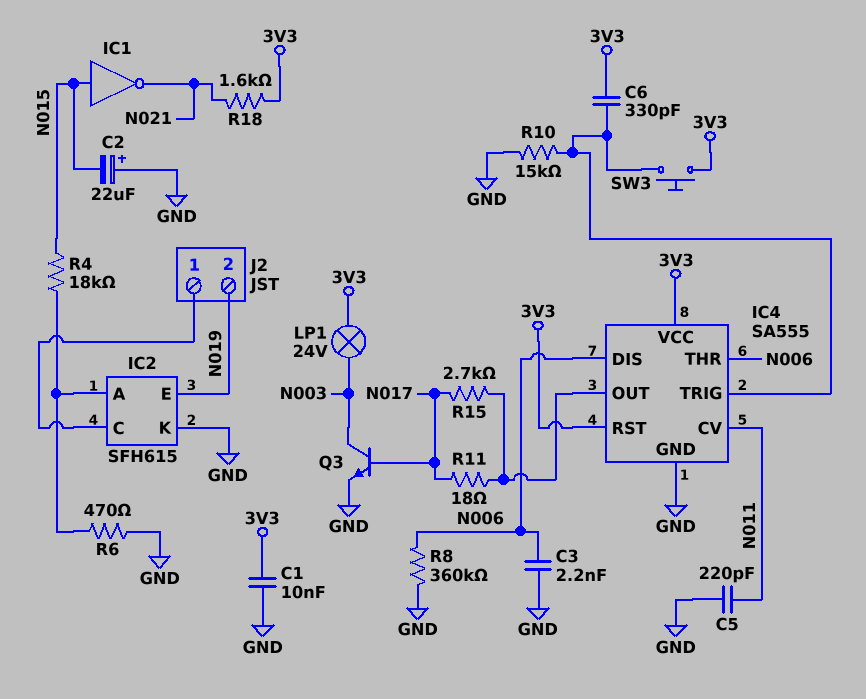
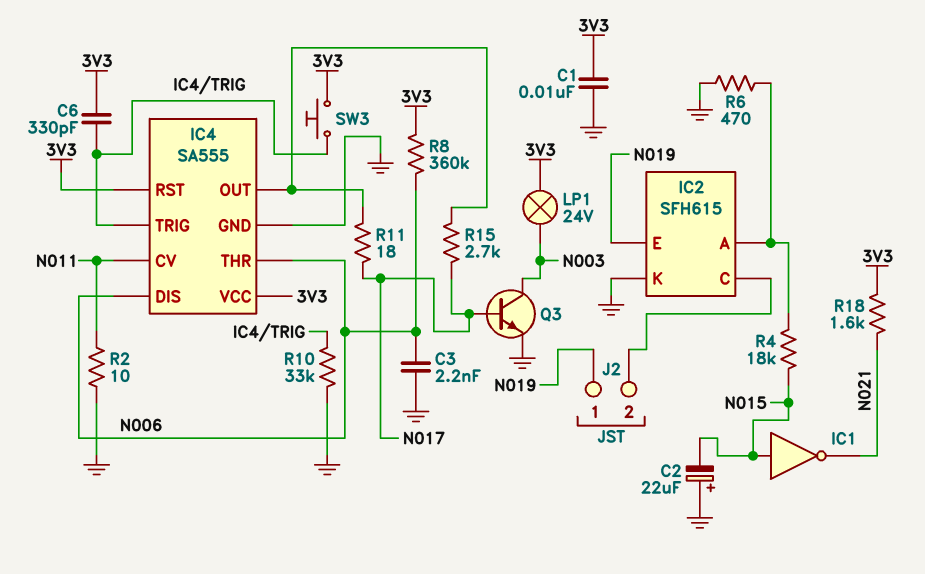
C5: 220pF (GND, N011) -> none
J2 pin 1: IC2/C -> N019
J2 pin 2: N019 -> IC2/C
R2: none -> 10 (GND, N011)
R8: 360k (GND, N006) -> 360k (3V3, N006)
R10: 15k (GND, IC4/TRIG) -> 33k (GND, IC4/TRIG)

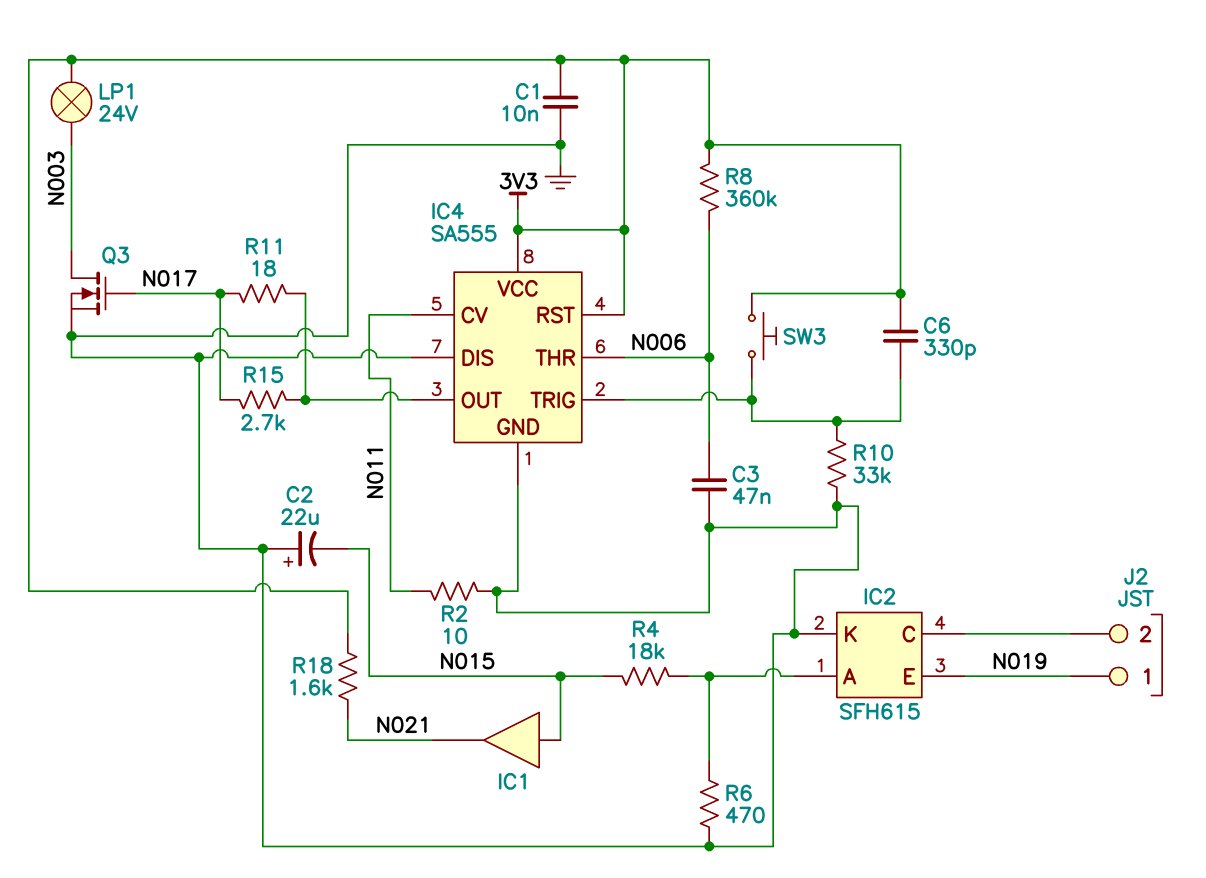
C3: 2.2nF (GND, N006) -> 47nF (GND, N006)
IC1: NOT (in N015, out N021) -> buffer (in N015, out N021)
IC4 pin DIS: N006 -> GND
Q3: NPN (B N017, C N003, E GND) -> NMOS (G N017, D N003, S GND)

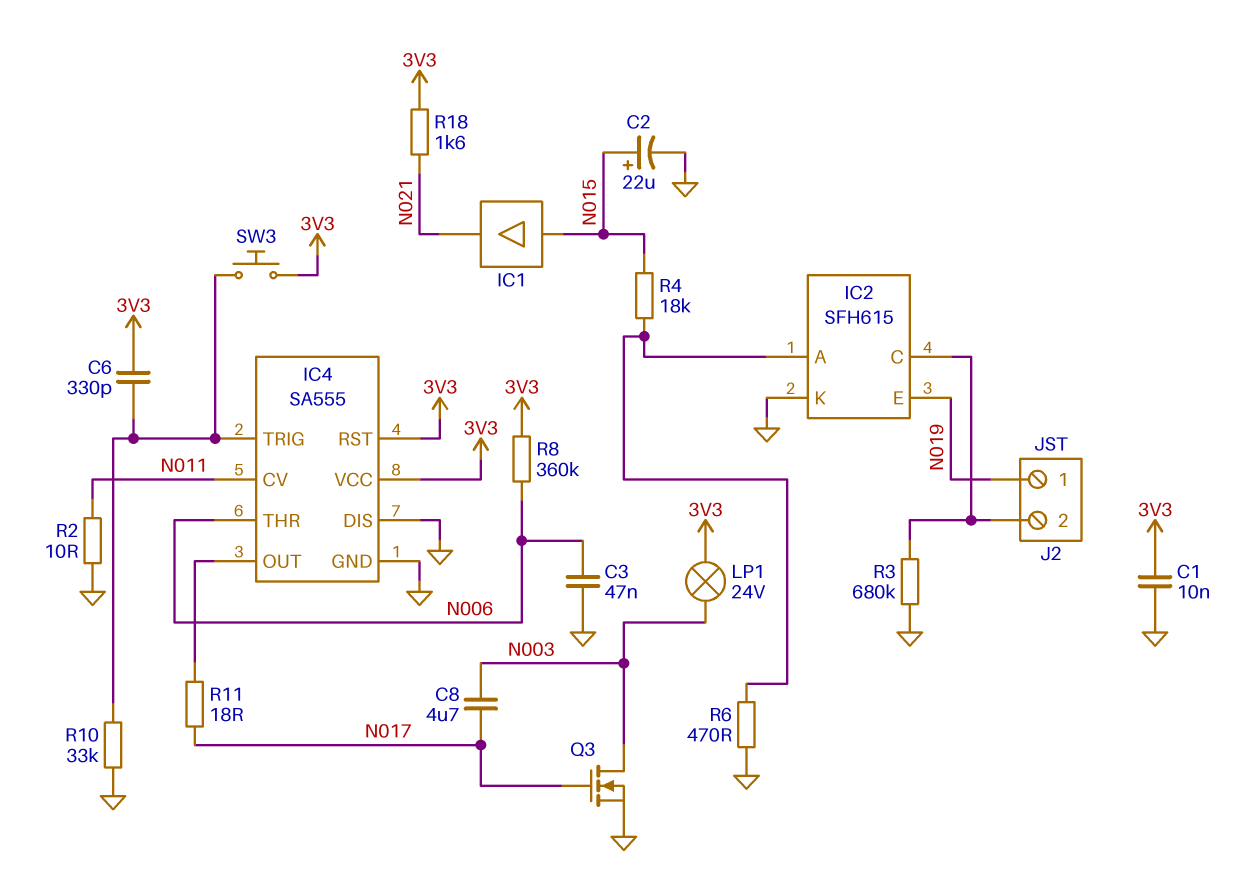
C2: 22uF (plus GND, minus N015) -> 22uF (plus N015, minus GND)
C8: none -> 4.7uF (N003, N017)
R3: none -> 680k (GND, IC2/C)
R15: 2.7k (IC4/OUT, N017) -> none

